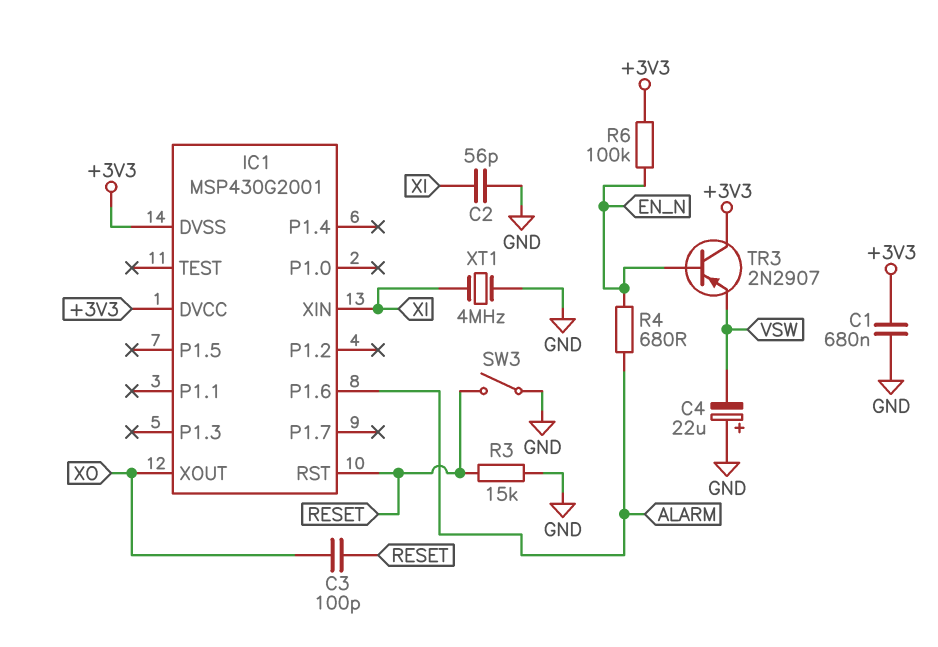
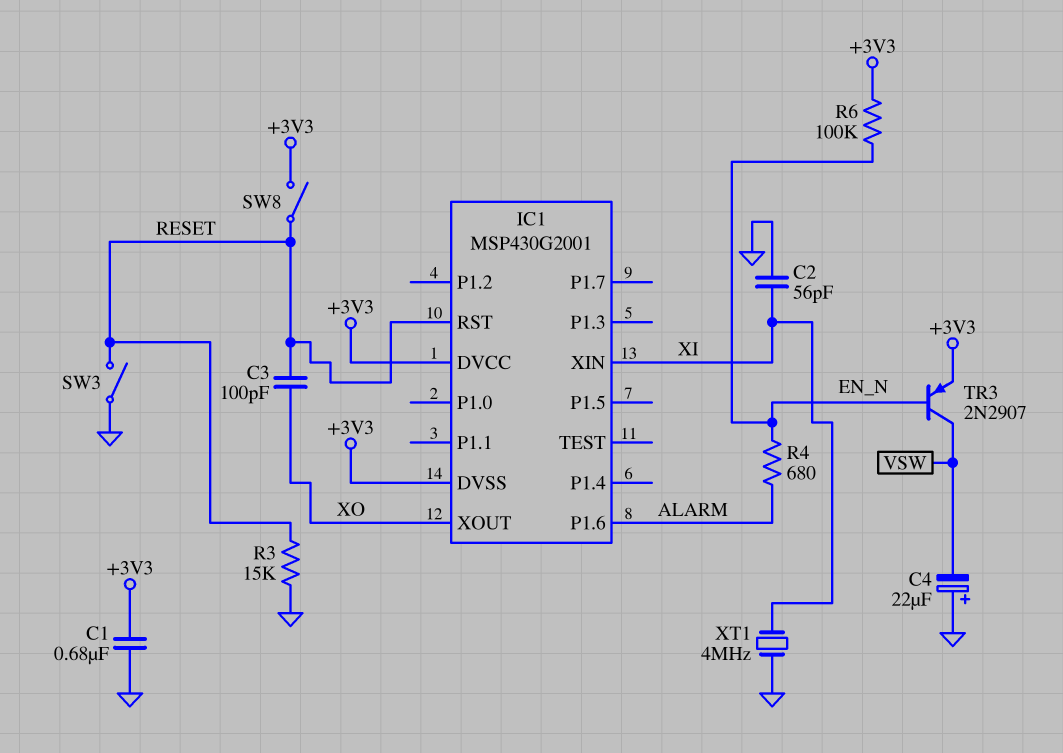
SW8: none -> switch (+3V3, RESET)
TR3: PNP 2N2907 (B EN_N, C +3V3, E VSW) -> PNP 2N2907 (B EN_N, C VSW, E +3V3)

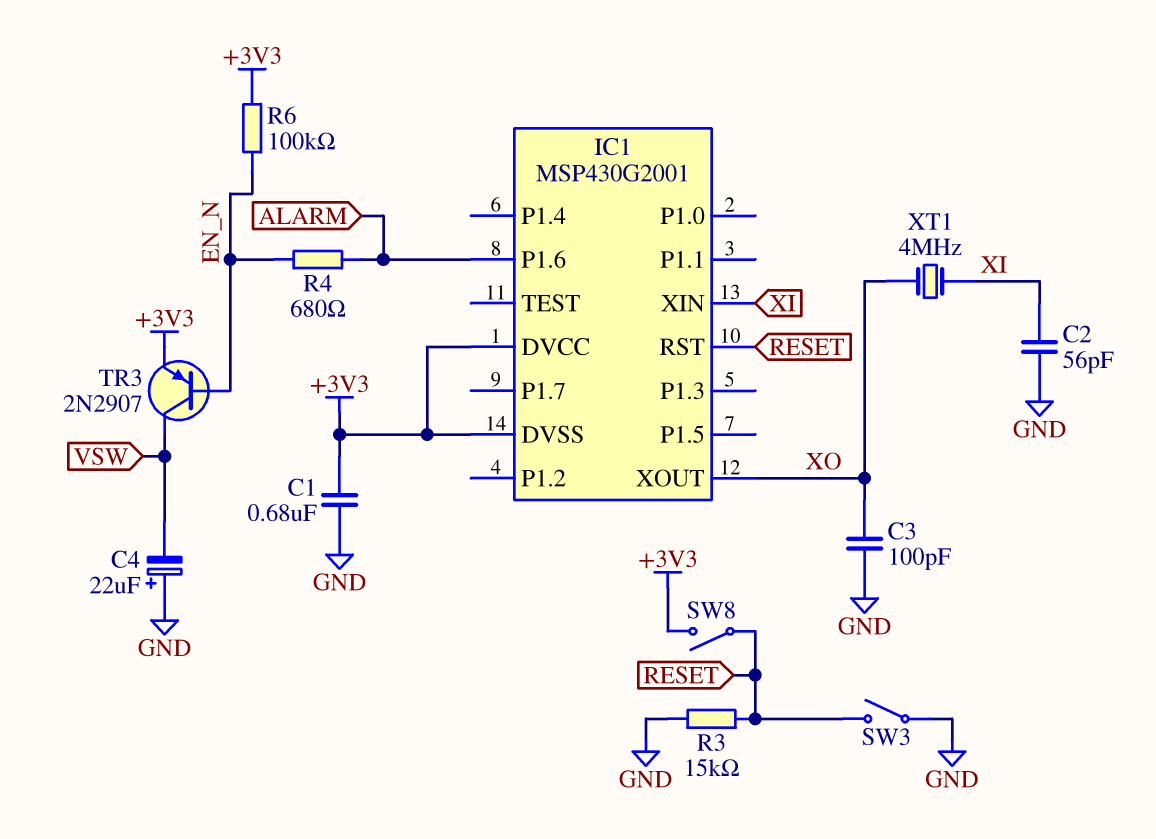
C3: 100pF (RESET, XO) -> 100pF (GND, XO)
XT1: 4MHz (GND, XI) -> 4MHz (XI, XO)

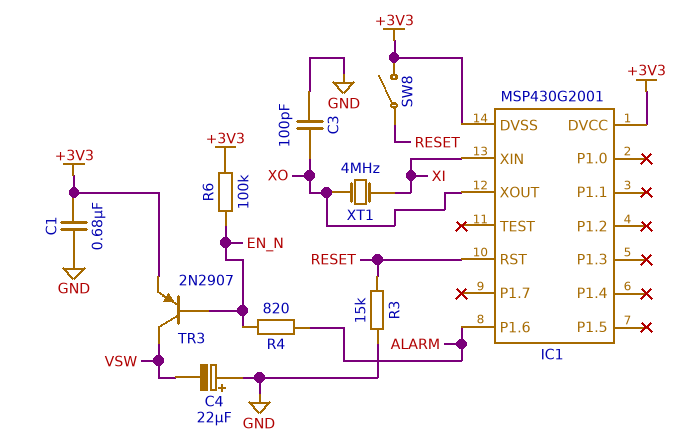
C2: 56pF (GND, XI) -> none
R4: 680 (ALARM, EN_N) -> 820 (ALARM, EN_N)
SW3: switch (GND, RESET) -> none

